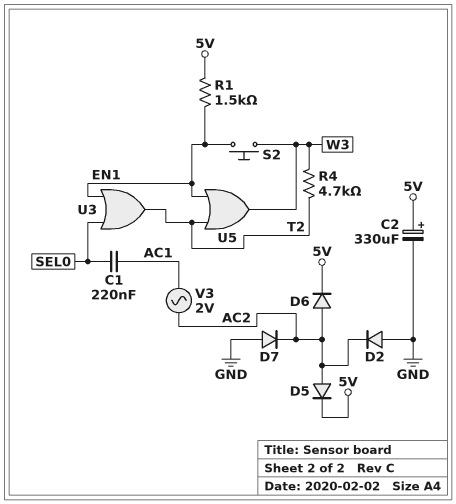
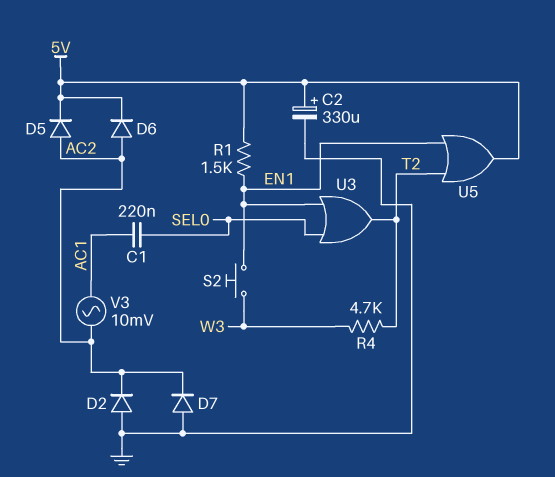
U5: OR (in EN1, in T2, out W3) -> OR (in EN1, in T2, out 5V)
V3: AC 2V (AC1, AC2) -> AC 10mV (AC1, AC2)

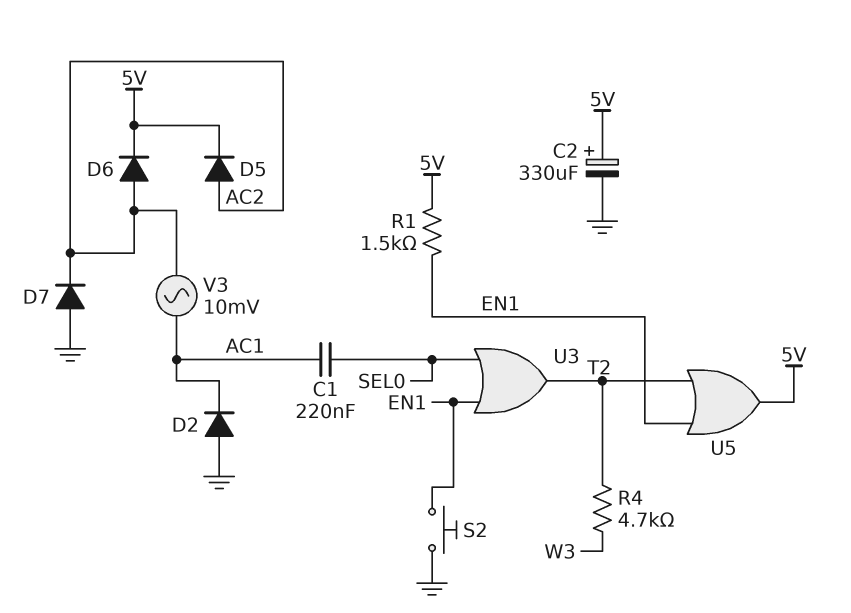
D2: diode (A GND, K AC2) -> diode (A GND, K AC1)
S2: button (EN1, W3) -> button (EN1, GND)

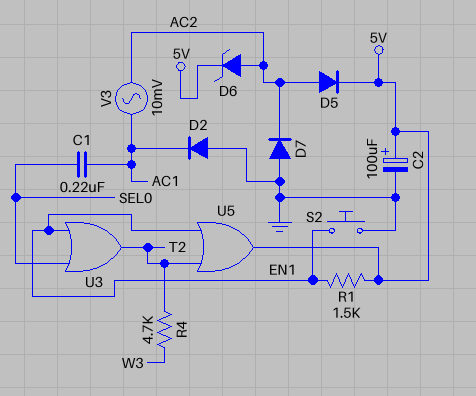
C2: 330uF (plus 5V, minus GND) -> 100uF (plus 5V, minus GND)
D6: diode (A AC2, K 5V) -> zener (A AC2, K 5V)

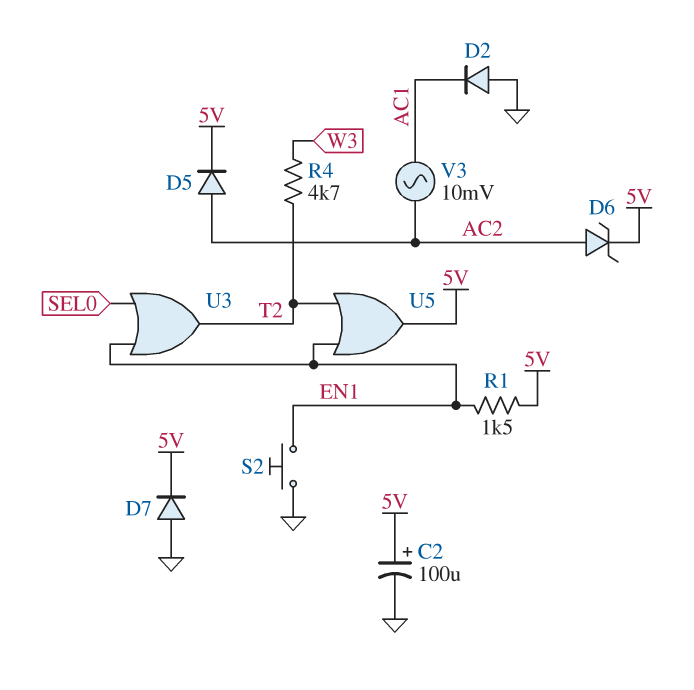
C1: 220nF (AC1, SEL0) -> none
D7: diode (A GND, K AC2) -> diode (A GND, K 5V)

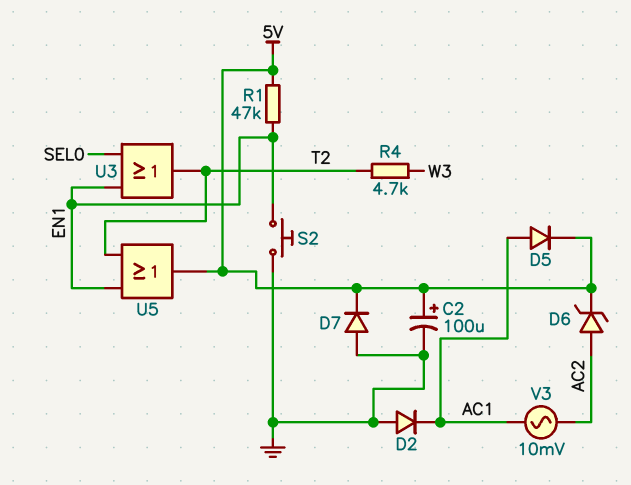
D5: diode (A AC2, K 5V) -> diode (A AC1, K 5V)
R1: 1.5k (5V, EN1) -> 47k (5V, EN1)

